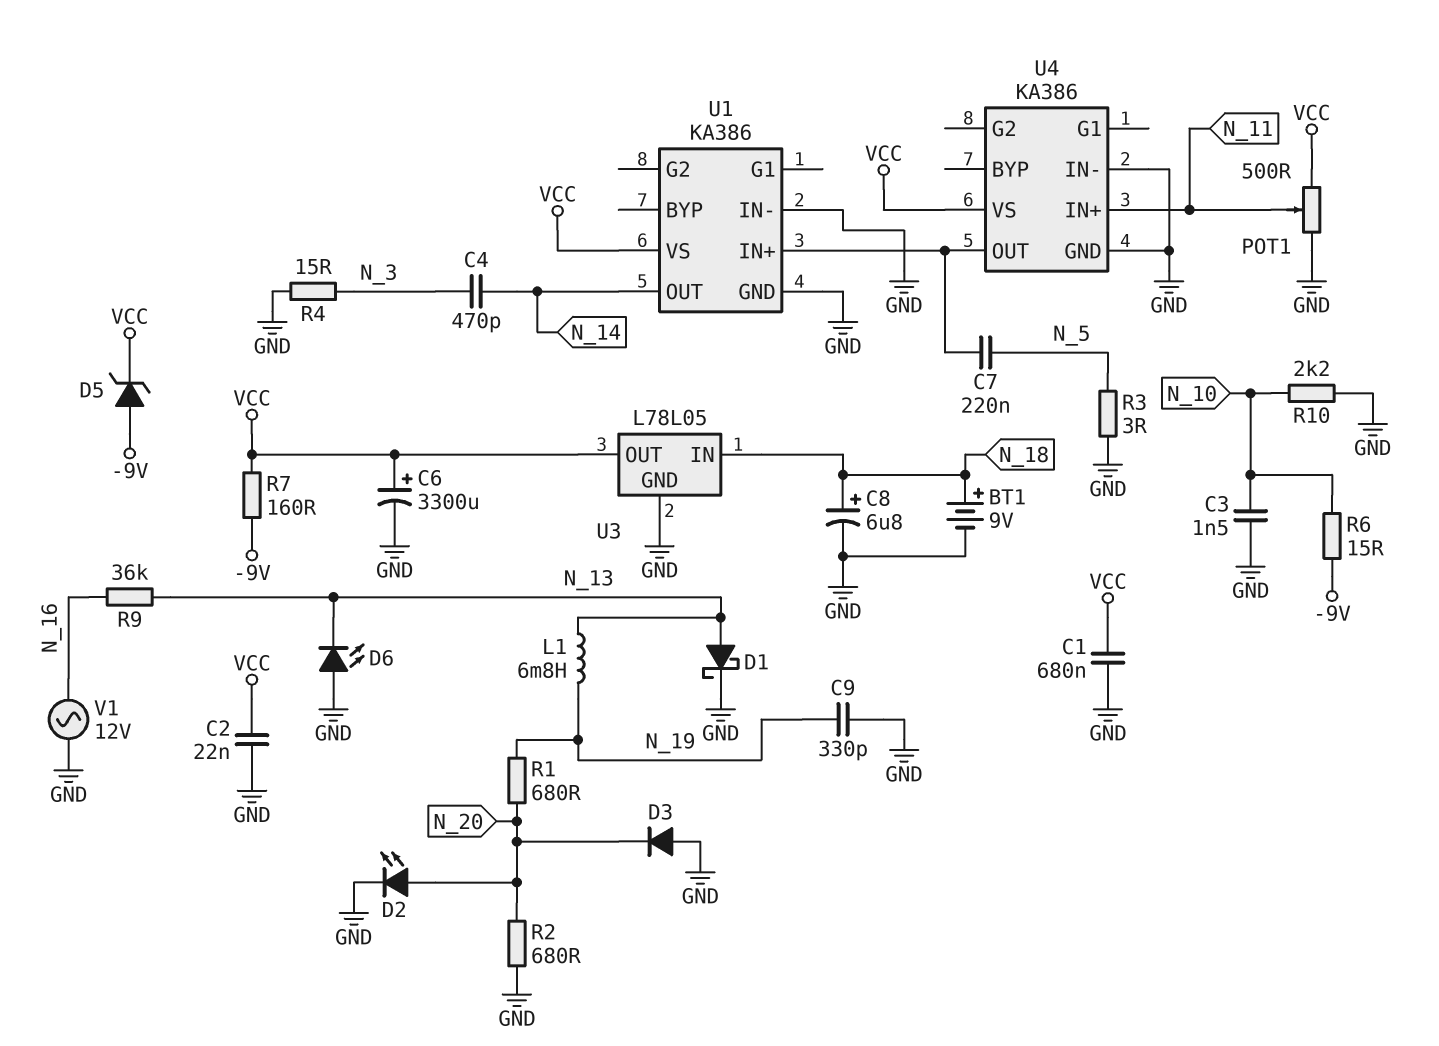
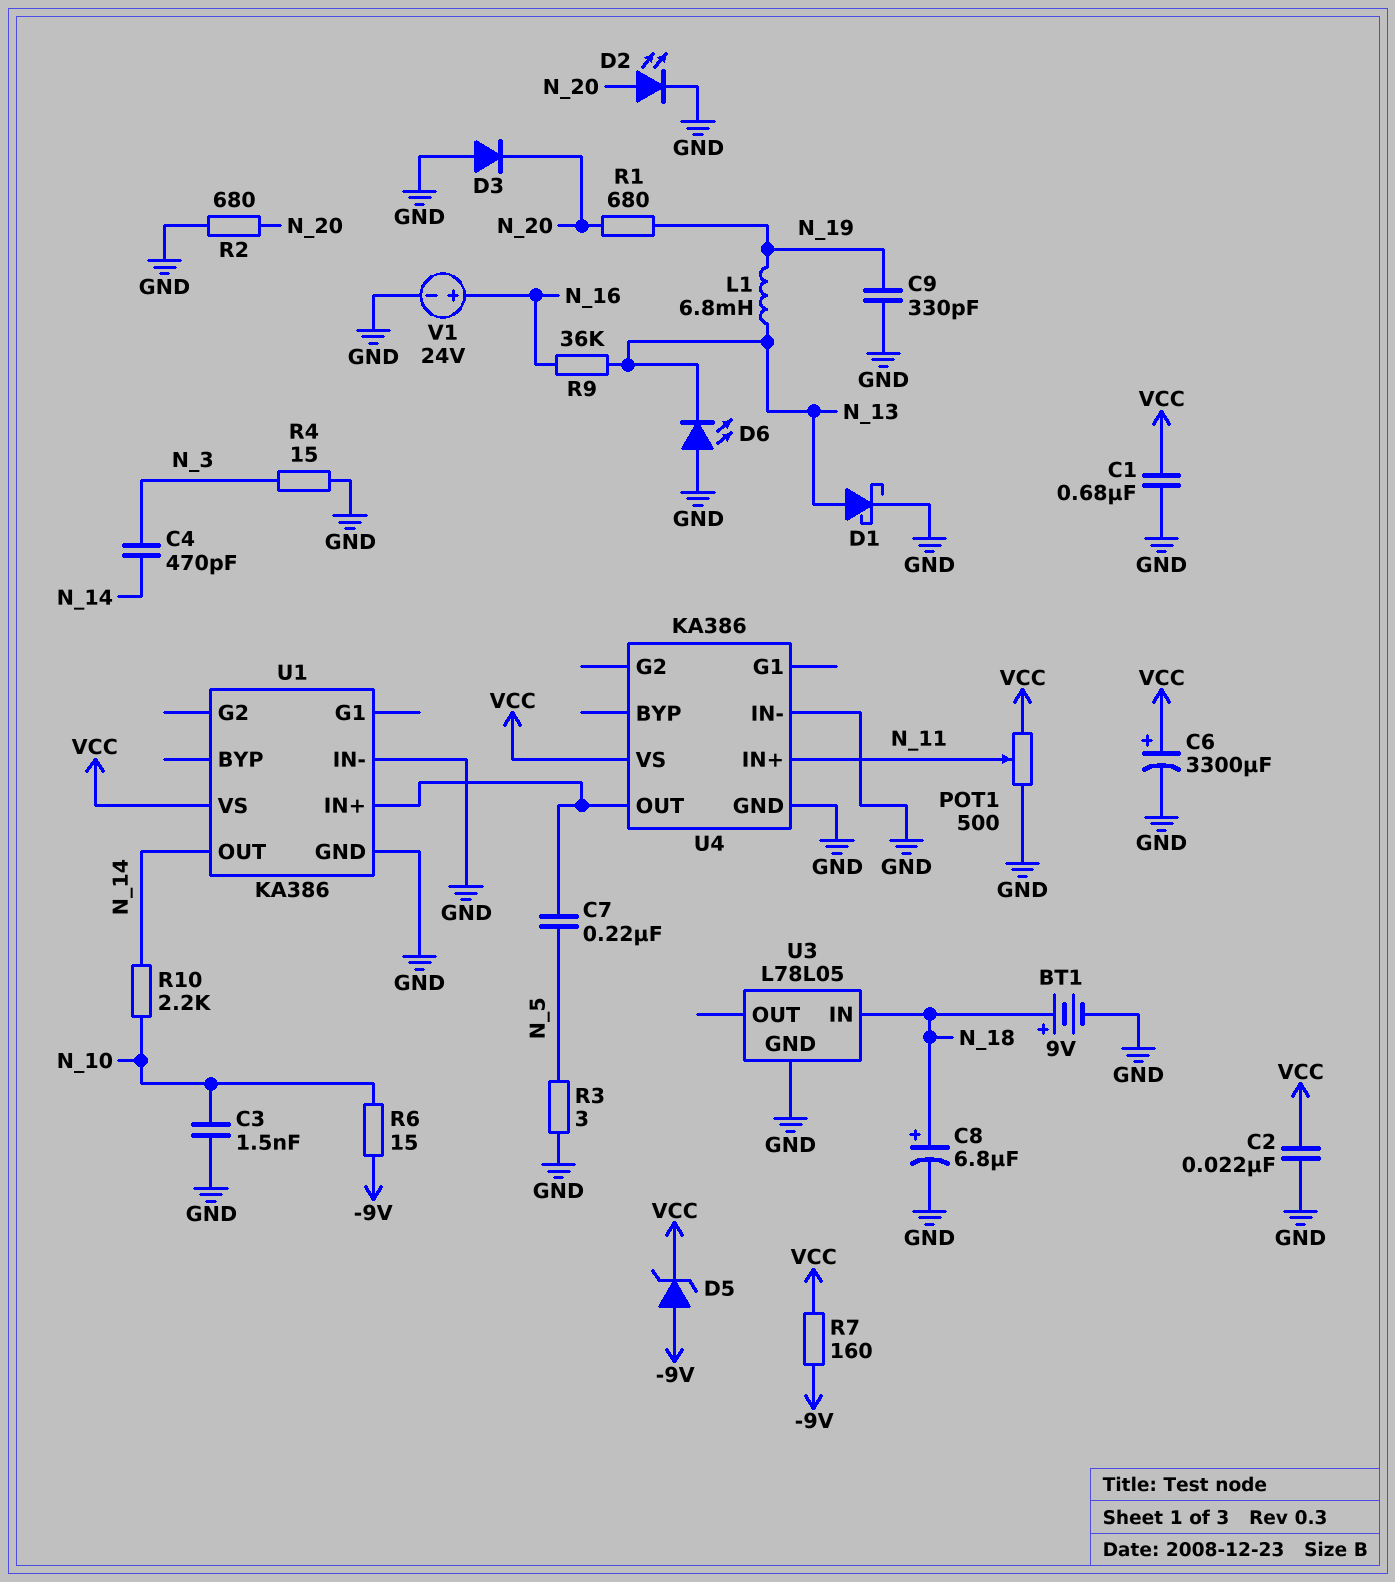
R10: 2.2k (GND, N_10) -> 2.2k (N_10, N_14)
U3 pin OUT: VCC -> none
V1: AC 12V (GND, N_16) -> 24V (plus N_16, minus GND)

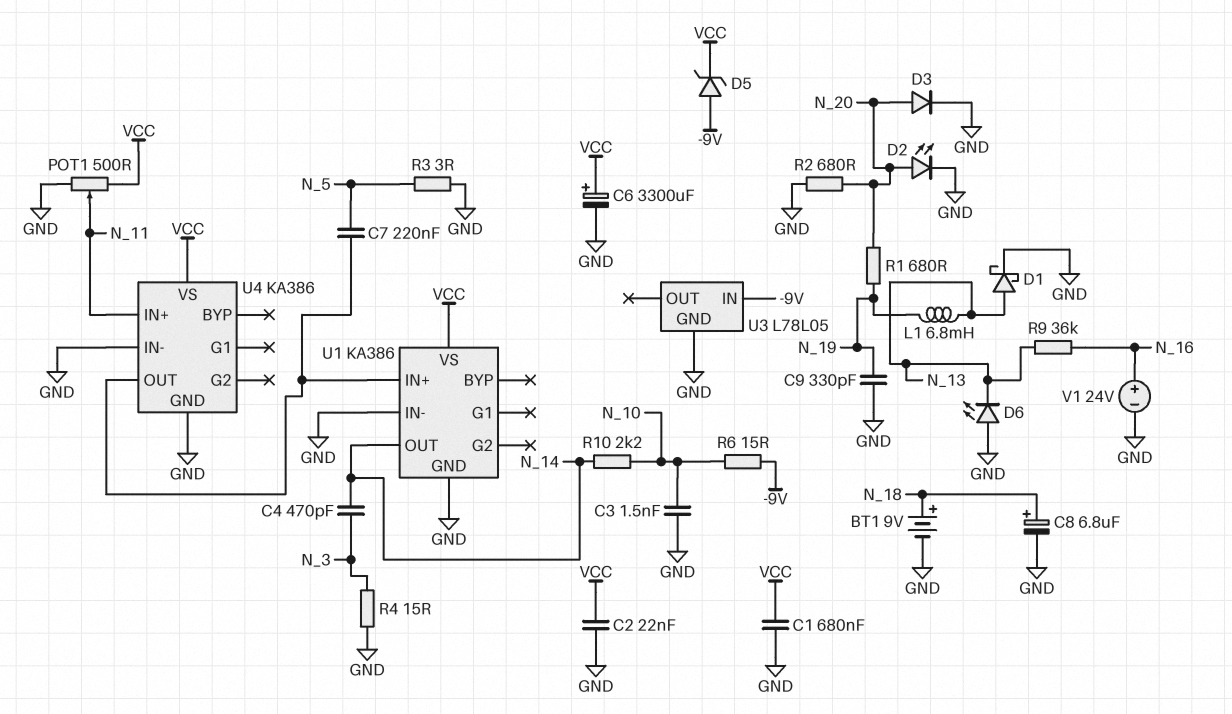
D3: diode (A GND, K N_20) -> diode (A N_20, K GND)
R7: 160 (-9V, VCC) -> none
U3 pin IN: N_18 -> -9V

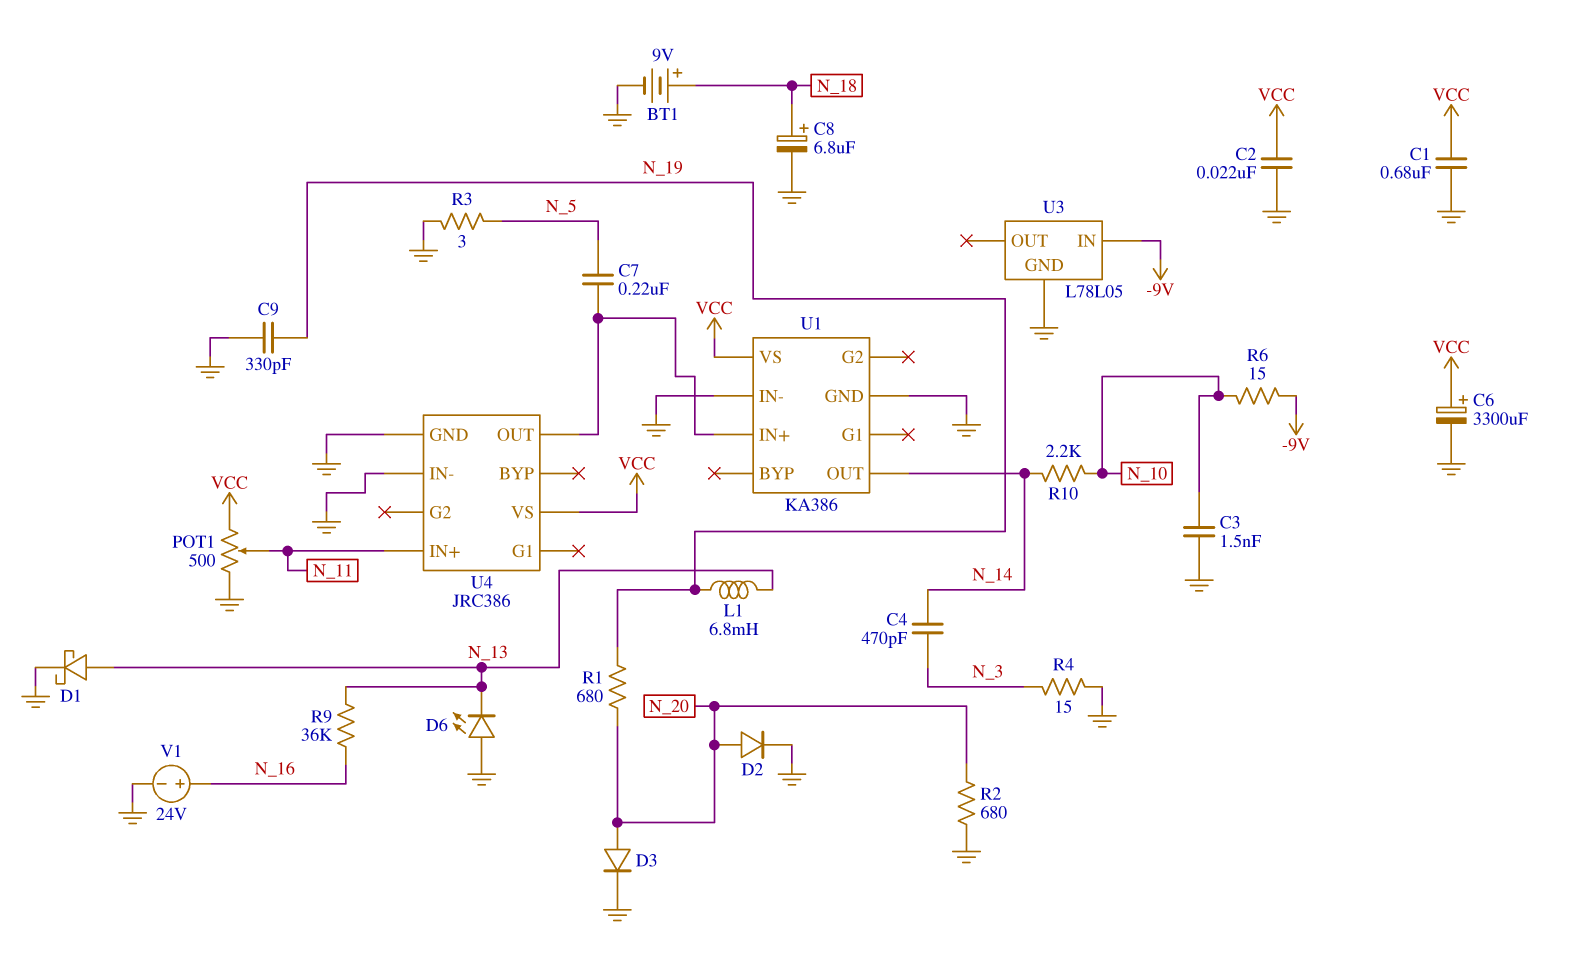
D2: LED (A N_20, K GND) -> diode (A N_20, K GND)
D5: zener (A -9V, K VCC) -> none
U4: KA386 -> JRC386

